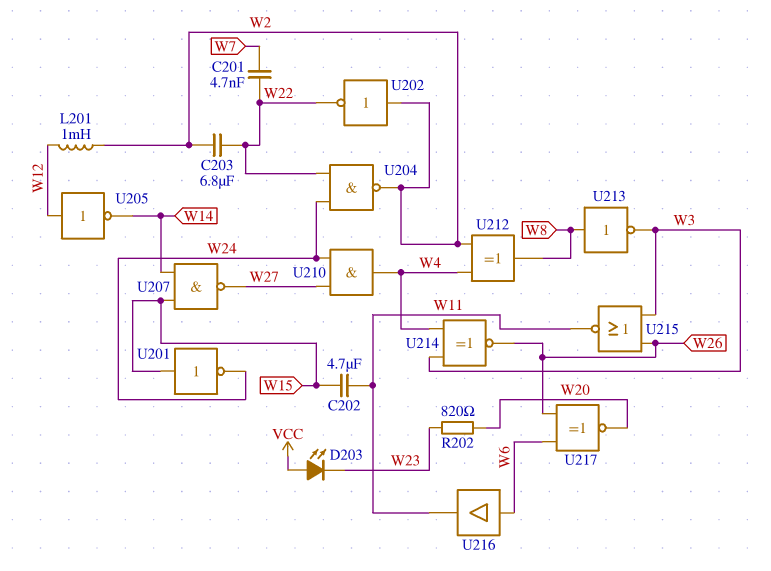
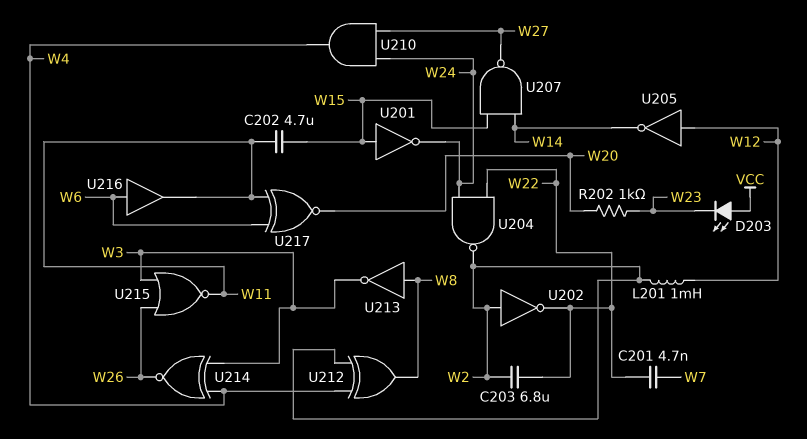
R202: 820 (W20, W23) -> 1k (W20, W23)
U217: XNOR (in W6, in W26, out W20) -> XNOR (in W6, in W11, out W20)

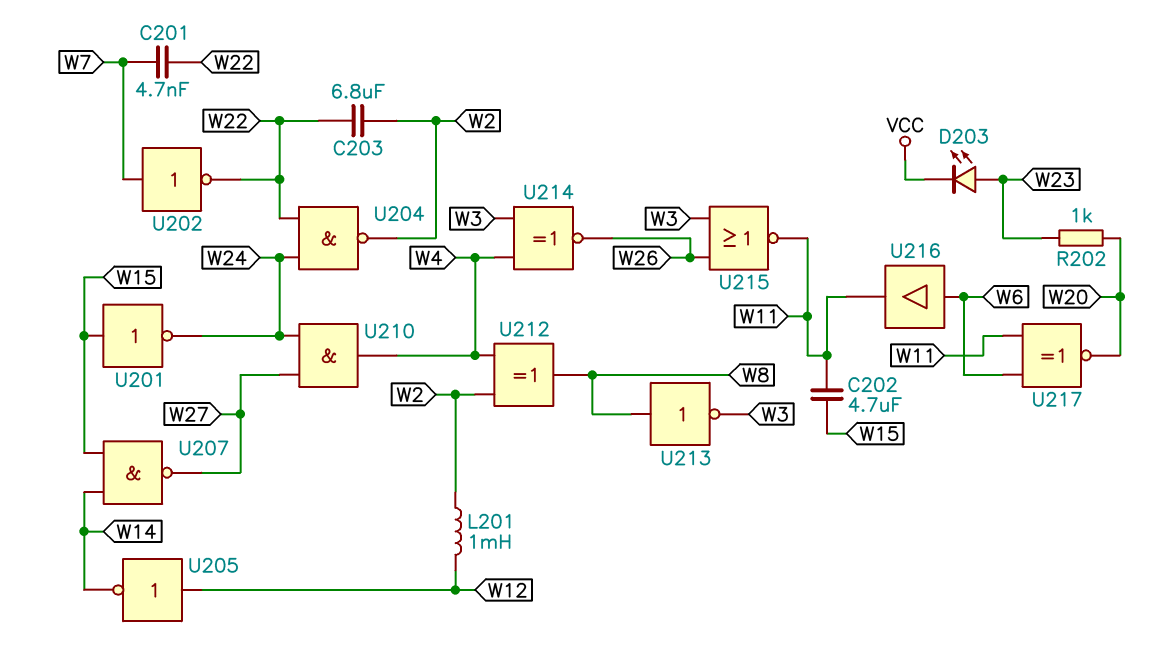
D203: LED (A VCC, K W23) -> LED (A W23, K VCC)
U202: NOT (in W2, out W22) -> NOT (in W7, out W22)

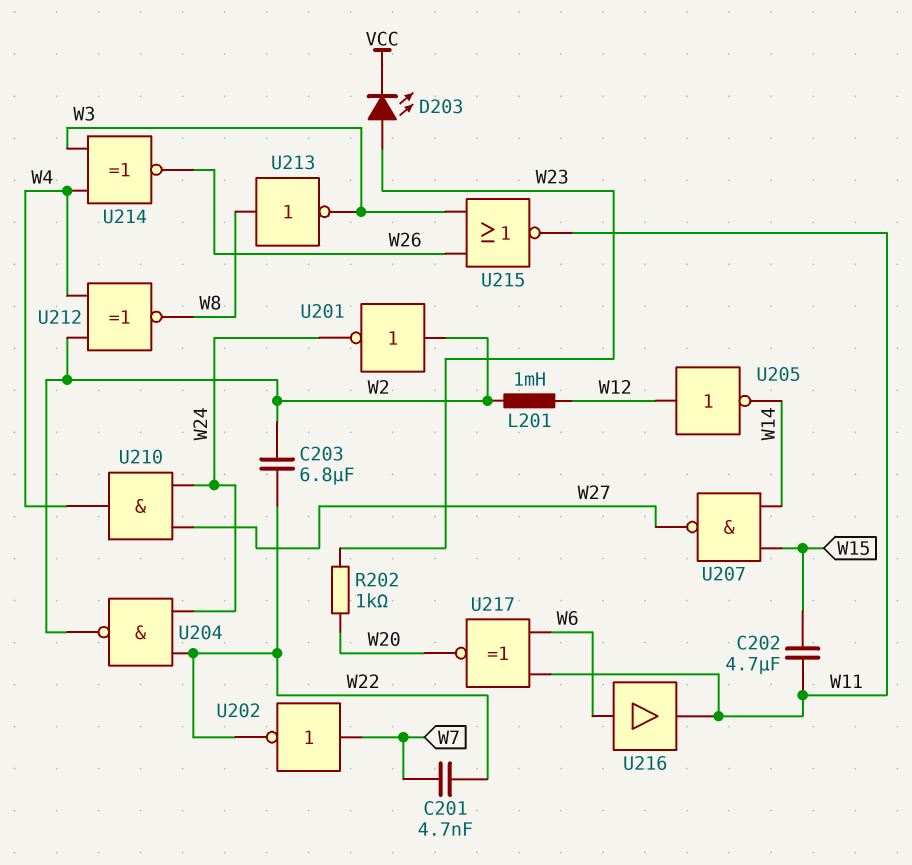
U201: NOT (in W15, out W24) -> NOT (in W2, out W24)
U212: XOR (in W2, in W4, out W8) -> XNOR (in W2, in W4, out W8)

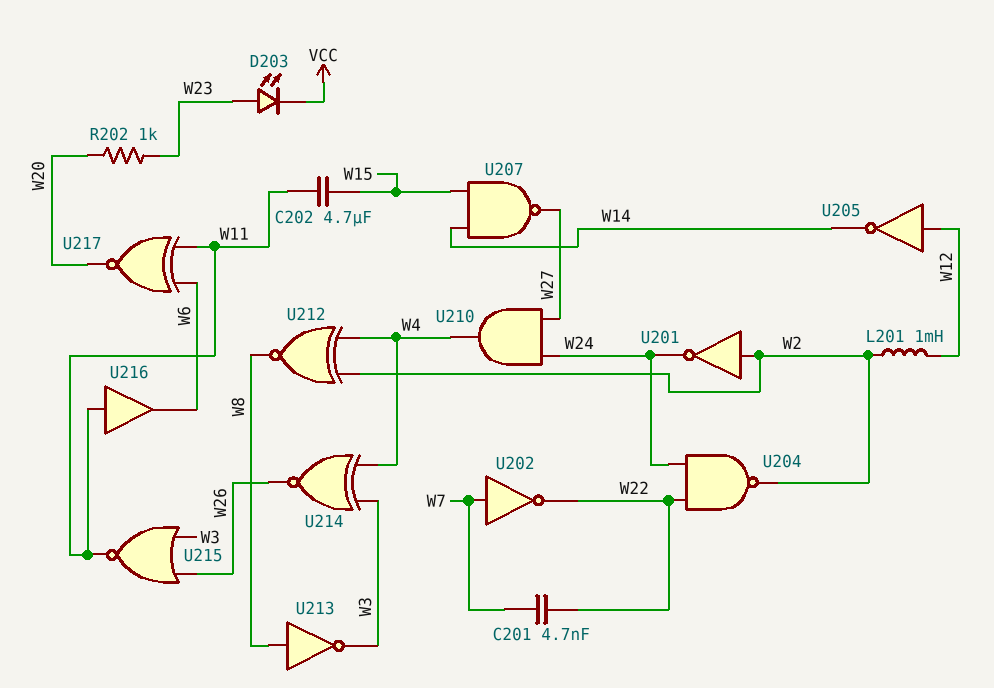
C203: 6.8uF (W2, W22) -> none
U216: buffer (in W6, out W11) -> buffer (in W11, out W6)

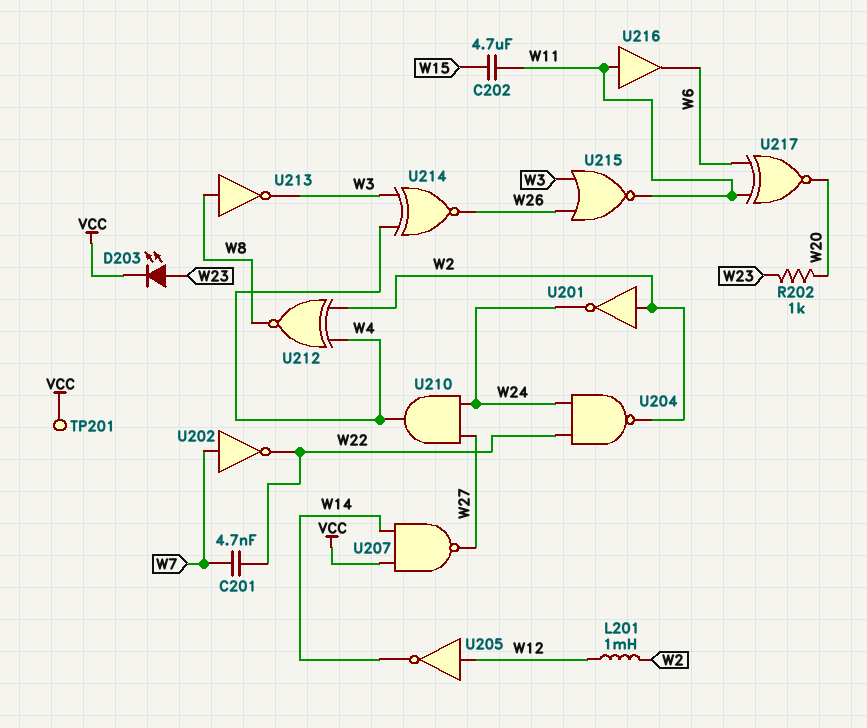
TP201: none -> test point (VCC)
U207: NAND (in W14, in W15, out W27) -> NAND (in VCC, in W14, out W27)

